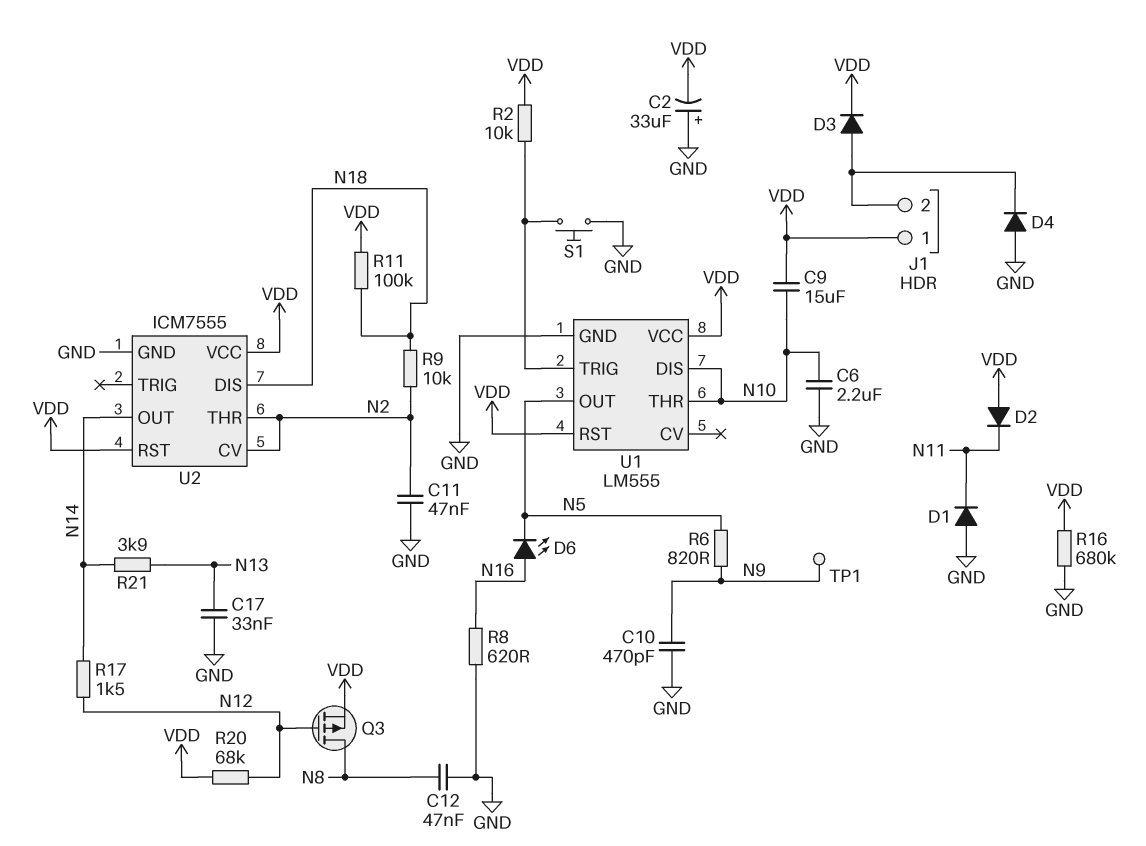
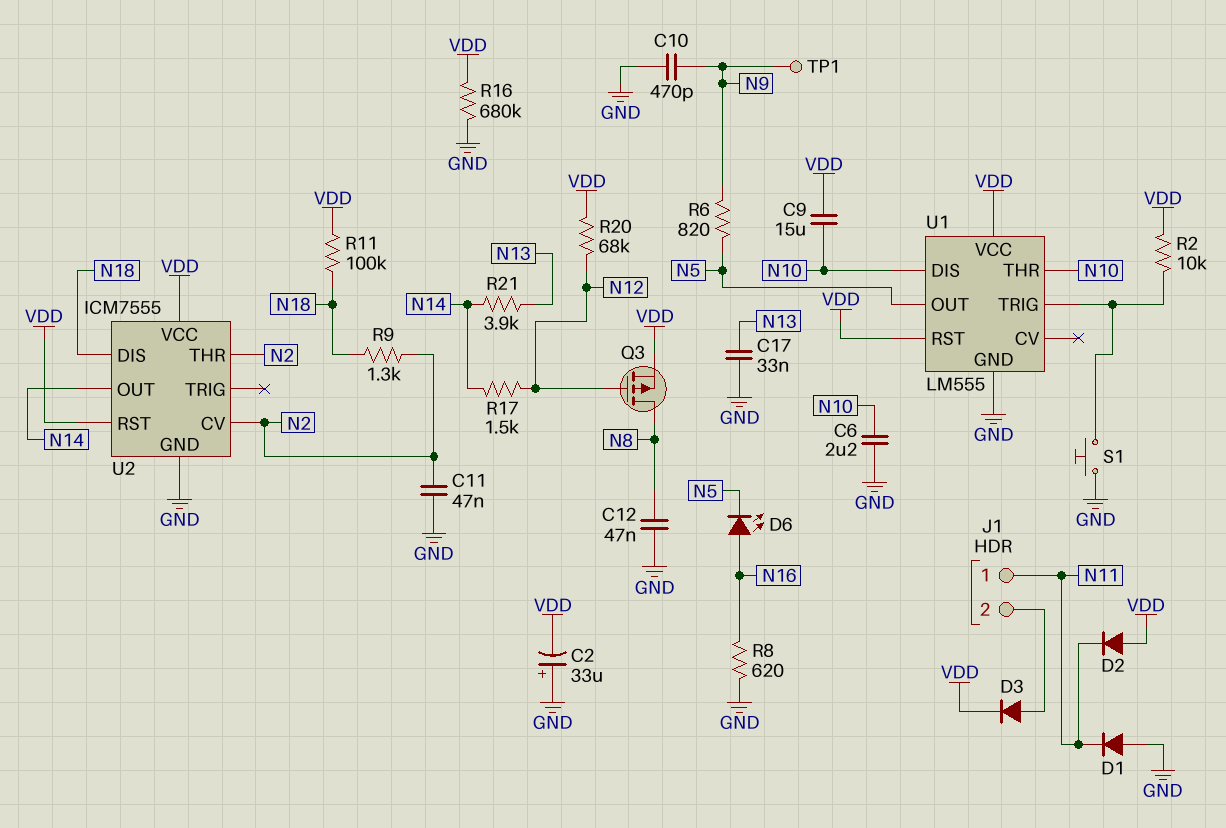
D4: diode (A GND, K J1/2) -> none
J1 pin 1: VDD -> N11
R9: 10k (N2, N18) -> 1.3k (N2, N18)

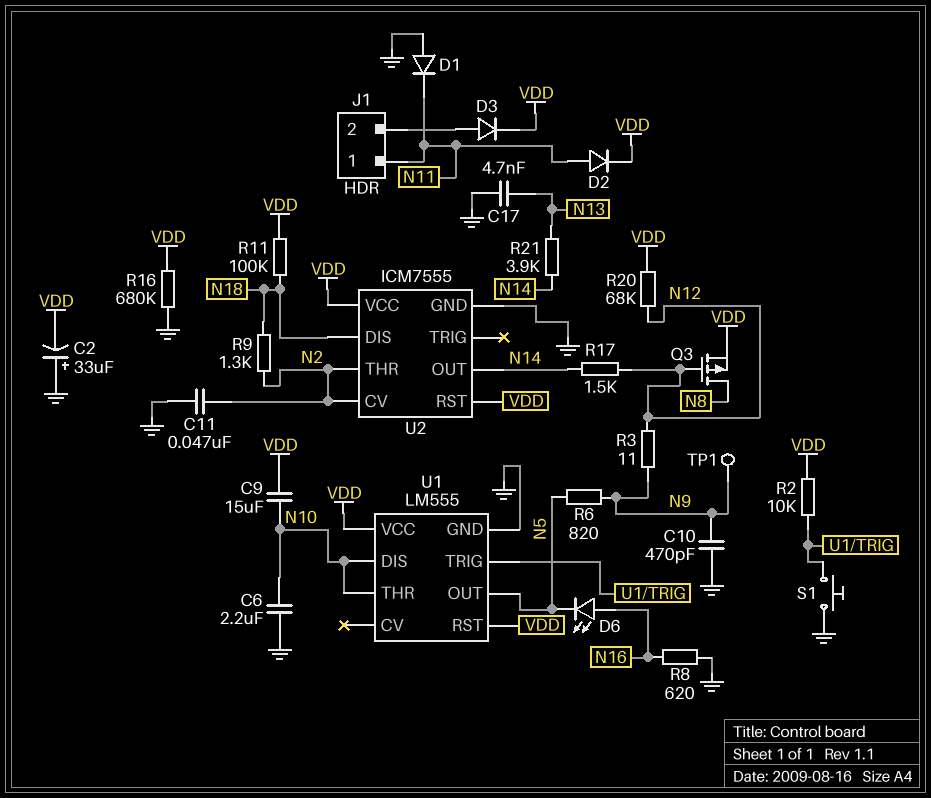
C12: 47nF (GND, N8) -> none
C17: 33nF (GND, N13) -> 4.7nF (GND, N13)
D2: diode (A VDD, K N11) -> diode (A N11, K VDD)
R3: none -> 11 (N9, N12)

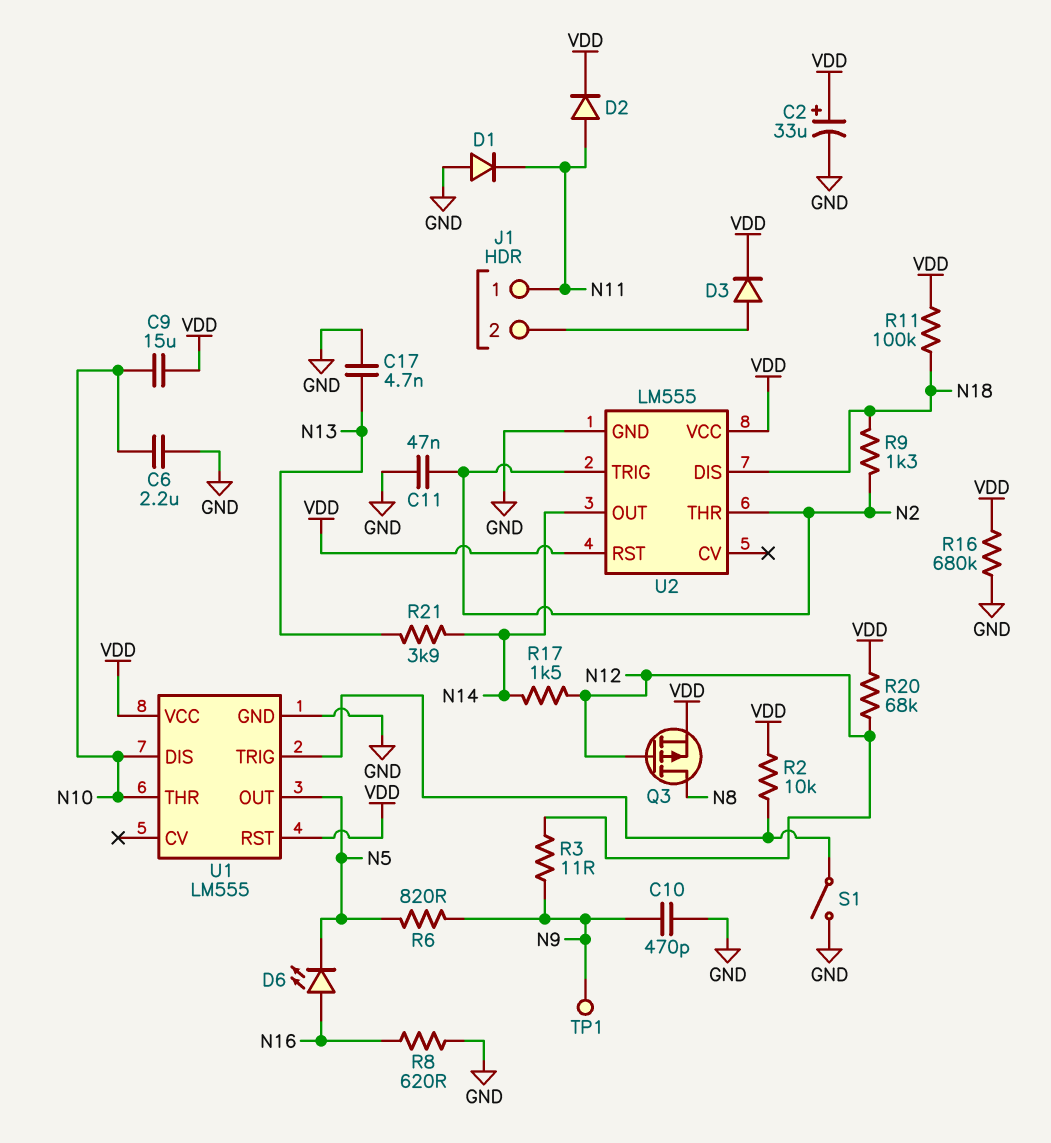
C2: 33uF (plus GND, minus VDD) -> 33uF (plus VDD, minus GND)
S1: button (GND, U1/TRIG) -> switch (GND, U1/TRIG)
U2: ICM7555 -> LM555
U2 pin CV: N2 -> none
U2 pin TRIG: none -> N2

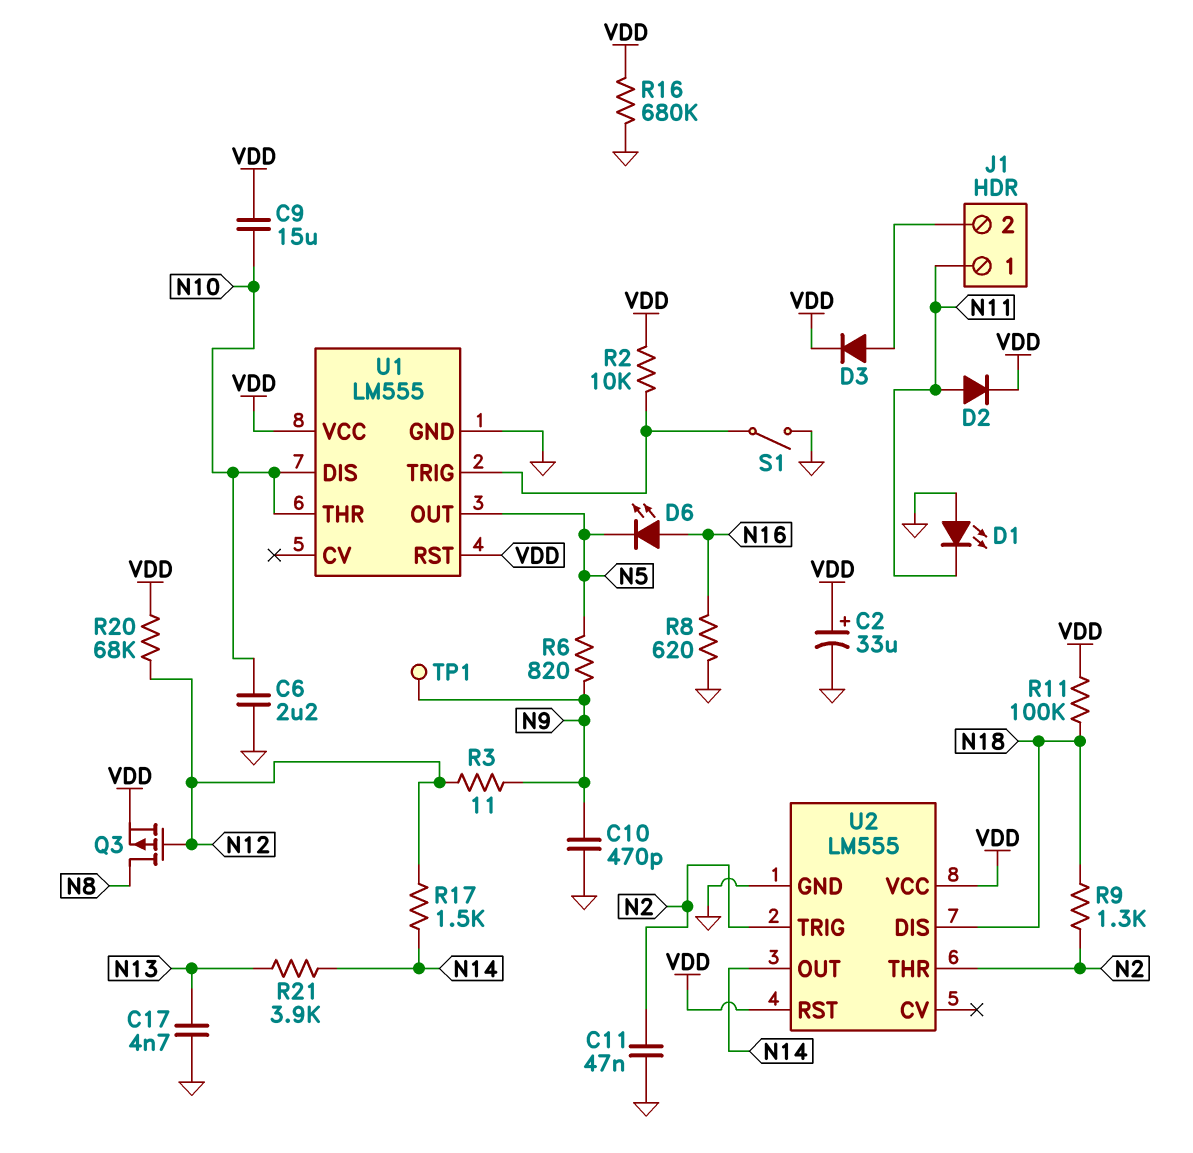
D1: diode (A GND, K N11) -> LED (A GND, K N11)

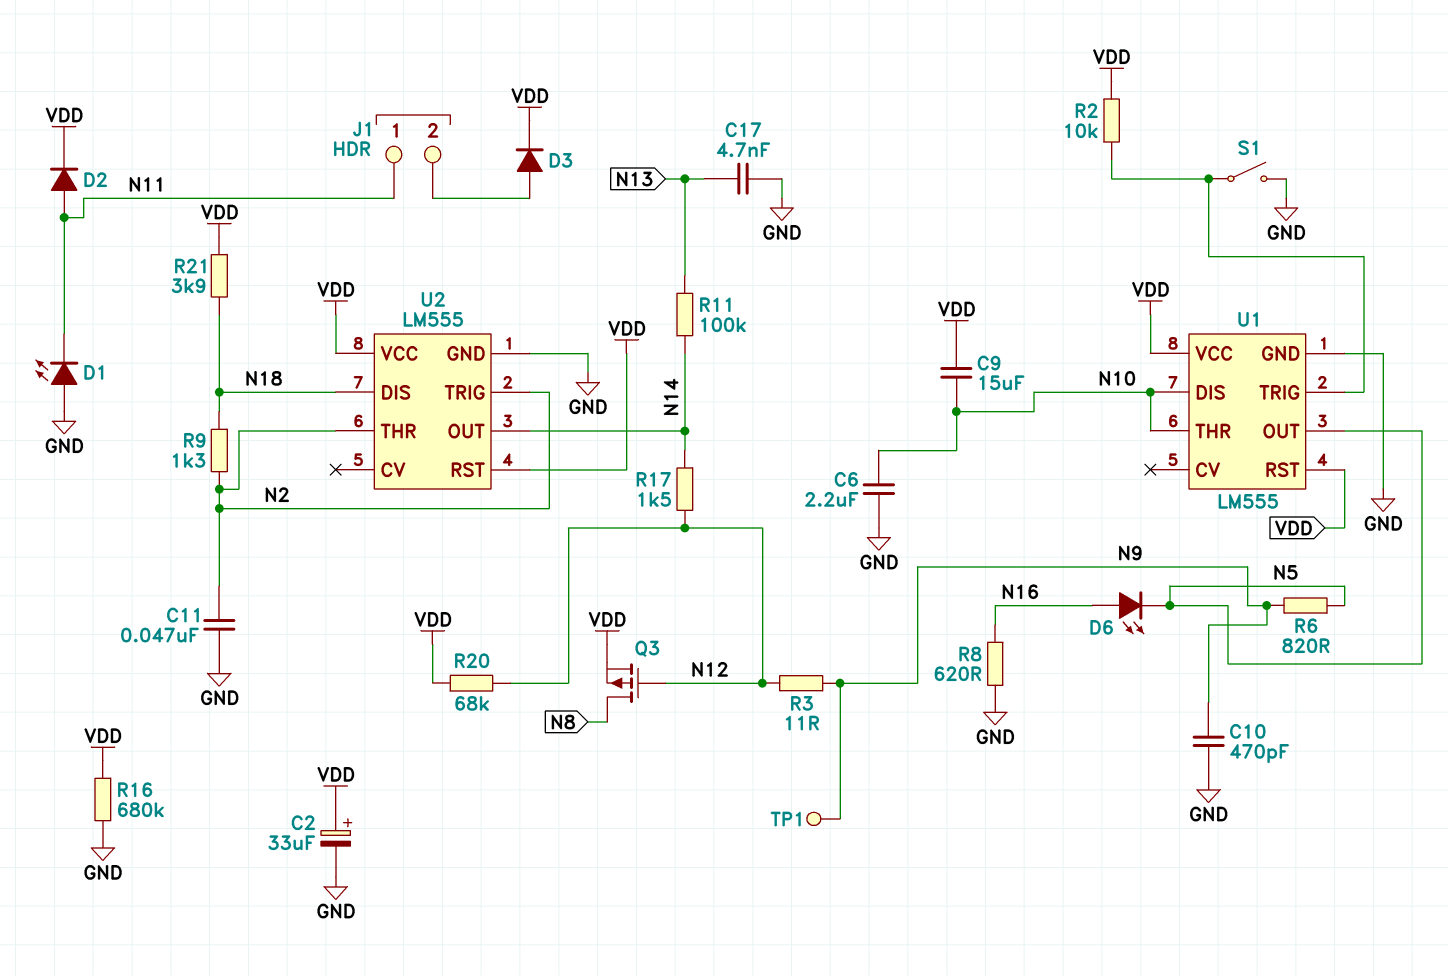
R11: 100k (N18, VDD) -> 100k (N13, N14)
R21: 3.9k (N13, N14) -> 3.9k (N18, VDD)

